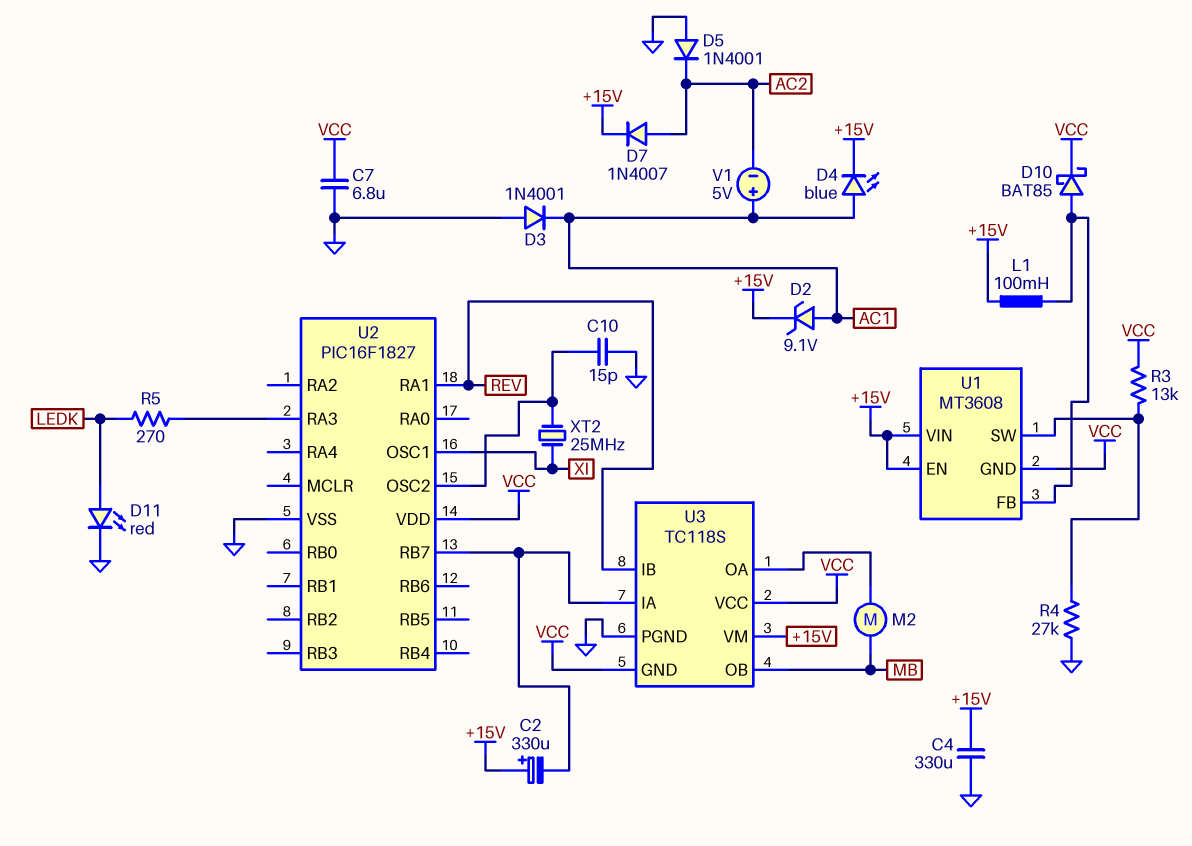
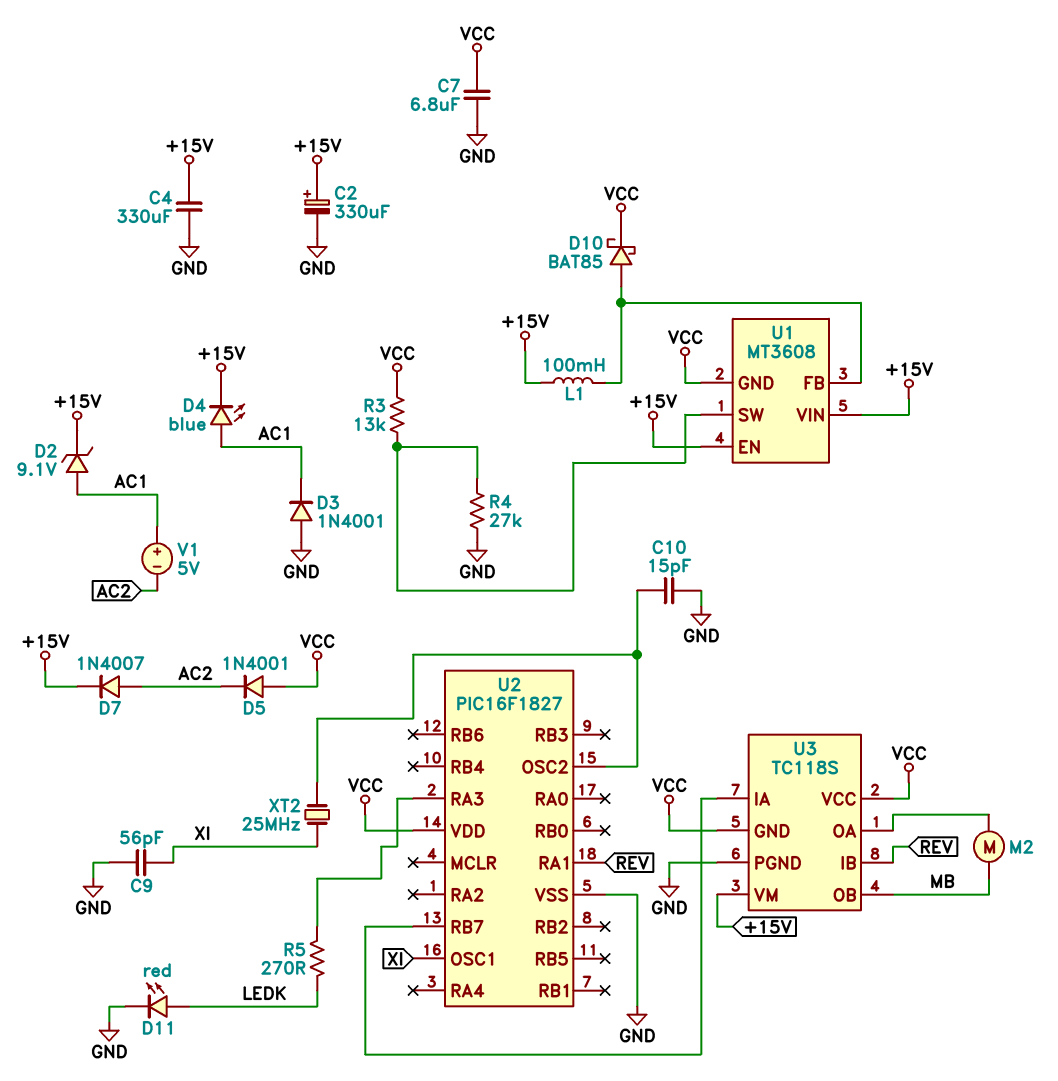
C2: 330uF (plus +15V, minus U2/RB7) -> 330uF (plus +15V, minus GND)
C9: none -> 56pF (GND, XI)
D5: diode 1N4001 (A GND, K AC2) -> diode 1N4001 (A VCC, K AC2)

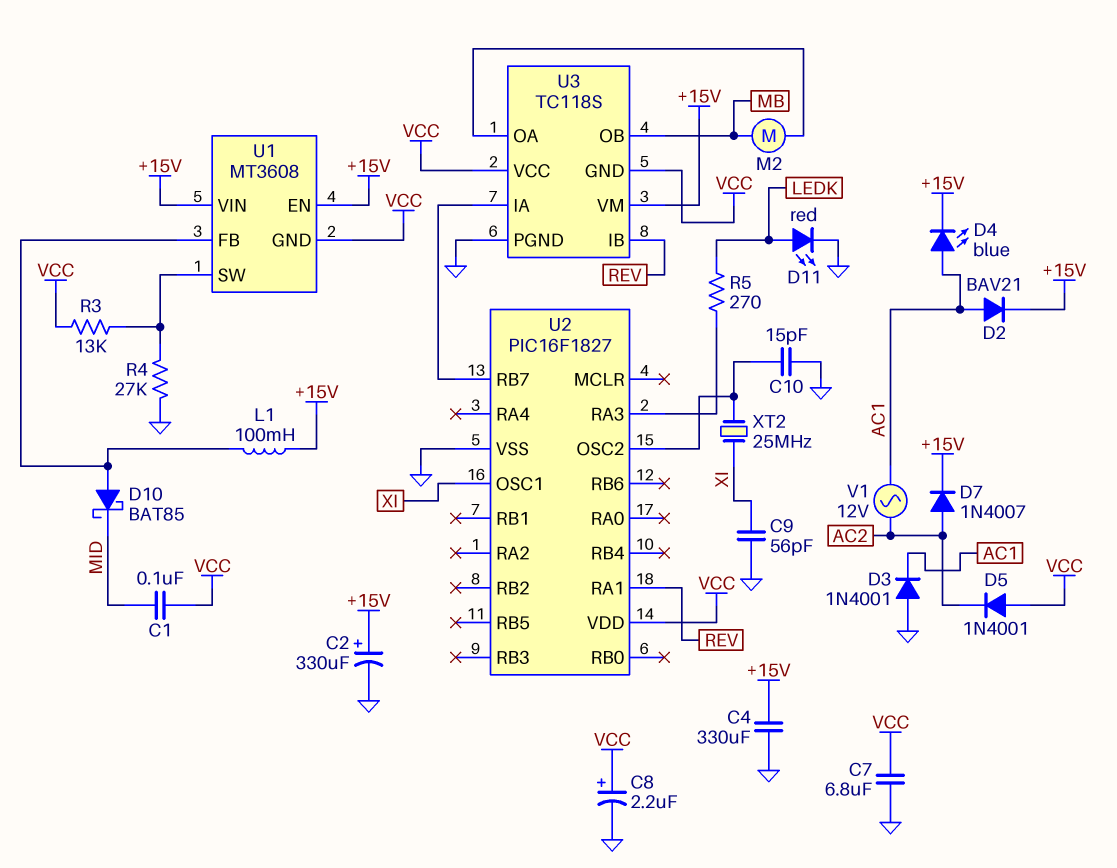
C1: none -> 100nF (MID, VCC)
C8: none -> 2.2uF (plus VCC, minus GND)
D2: zener 9.1V (A AC1, K +15V) -> diode BAV21 (A AC1, K +15V)
D10: schottky BAT85 (A U1/FB, K VCC) -> schottky BAT85 (A U1/FB, K MID)
V1: 5V (plus AC1, minus AC2) -> AC 12V (AC1, AC2)

